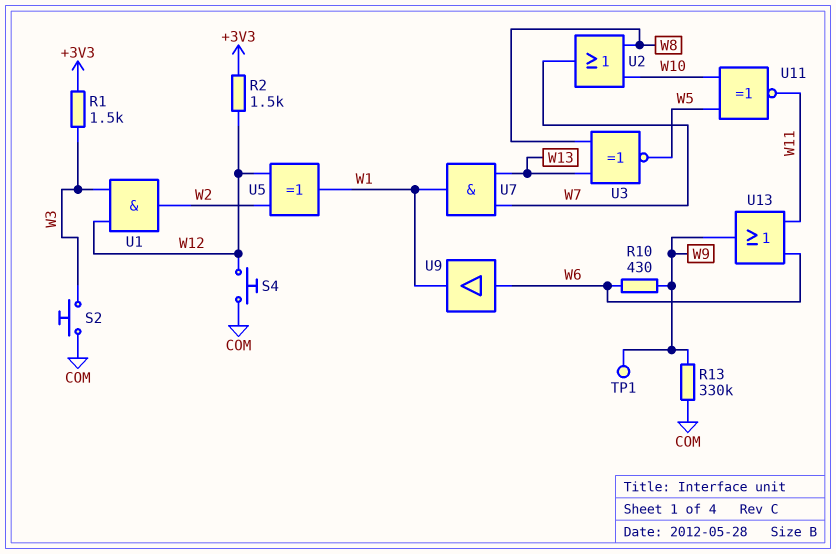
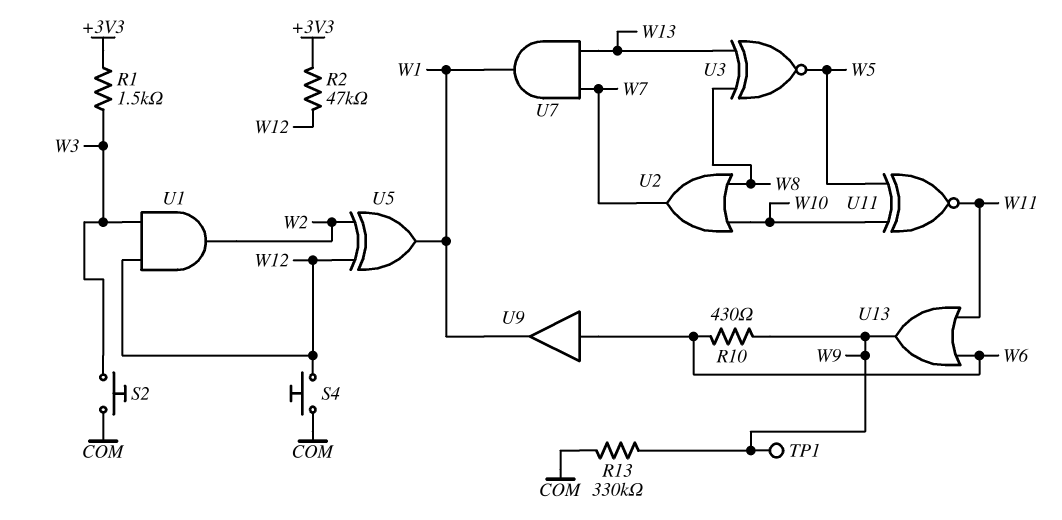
R2: 1.5k (+3V3, W12) -> 47k (+3V3, W12)

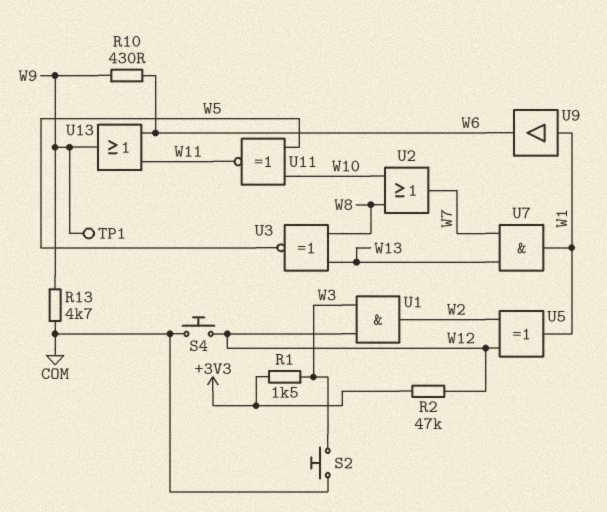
R13: 330k (COM, W9) -> 4.7k (COM, W9)
U9: buffer (in W6, out W1) -> buffer (in W1, out W6)

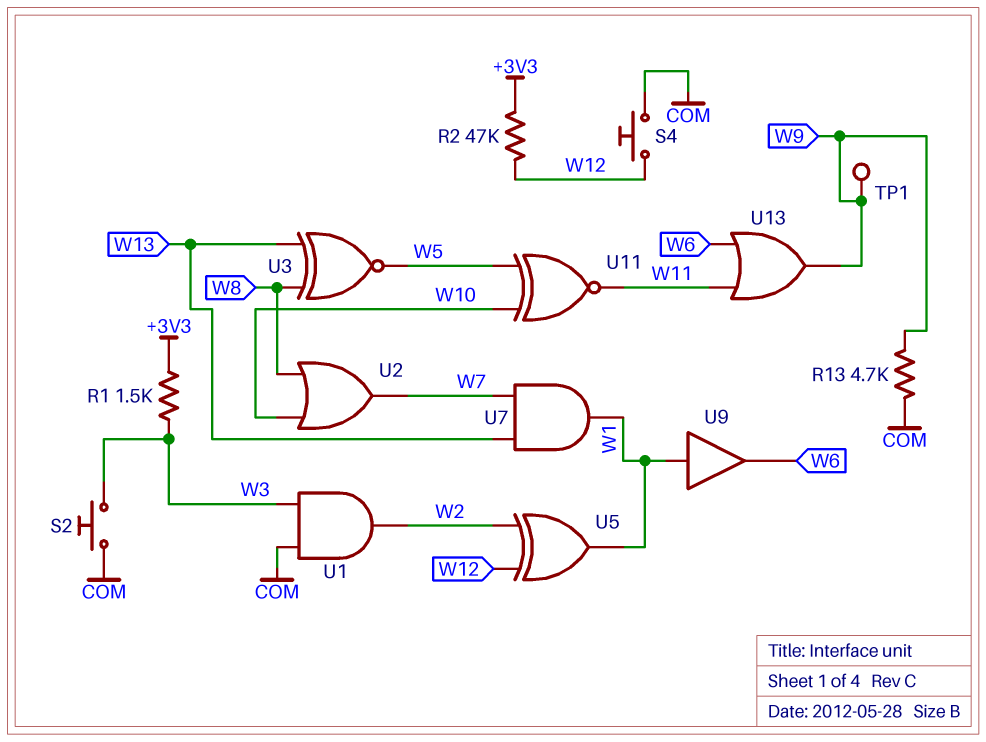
R10: 430 (W6, W9) -> none
U1: AND (in W3, in W12, out W2) -> AND (in COM, in W3, out W2)

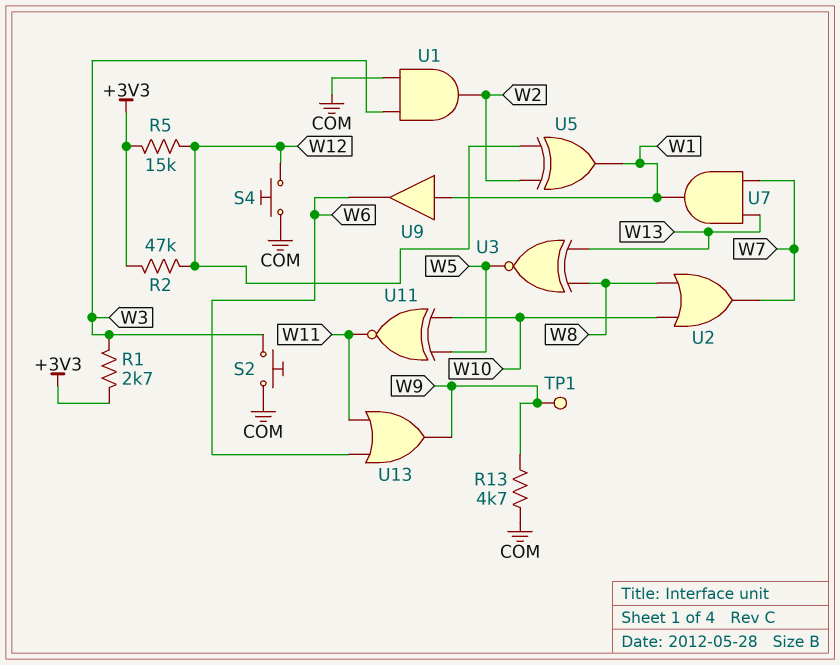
R1: 1.5k (+3V3, W3) -> 2.7k (+3V3, W3)
R5: none -> 15k (+3V3, W12)

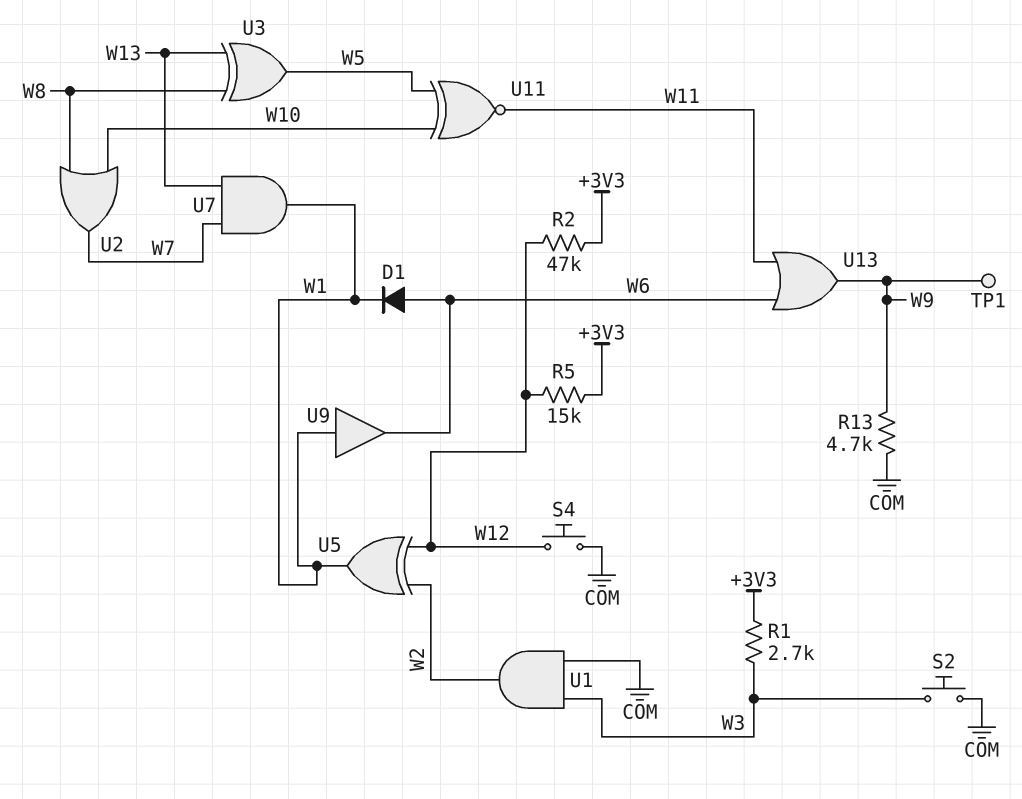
D1: none -> diode (A W6, K W1)
U3: XNOR (in W8, in W13, out W5) -> XOR (in W8, in W13, out W5)

